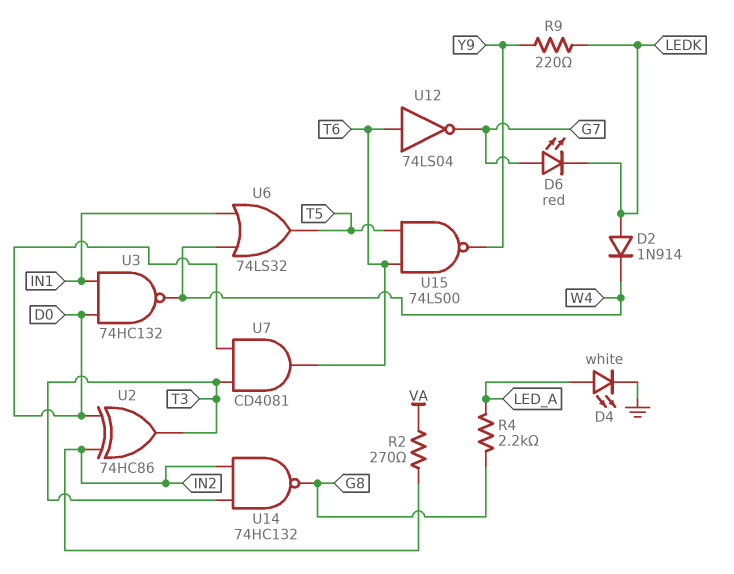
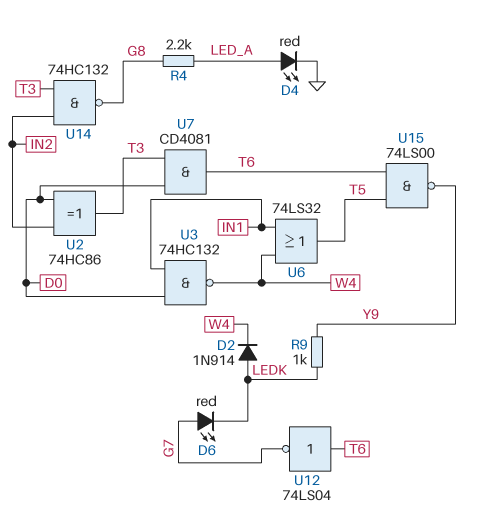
D4: LED white (A LED_A, K GND) -> LED red (A LED_A, K GND)
R2: 270 (IN2, VA) -> none
R9: 220 (LEDK, Y9) -> 1k (LEDK, Y9)

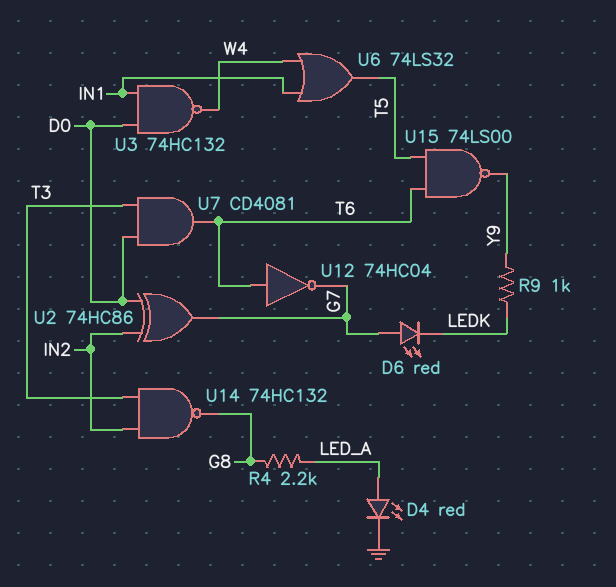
D2: diode 1N914 (A LEDK, K W4) -> none
U2: XOR 74HC86 (in D0, in IN2, out T3) -> XOR 74HC86 (in D0, in IN2, out G7)
U12: NOT 74LS04 (in T6, out G7) -> NOT 74HC04 (in T6, out G7)

